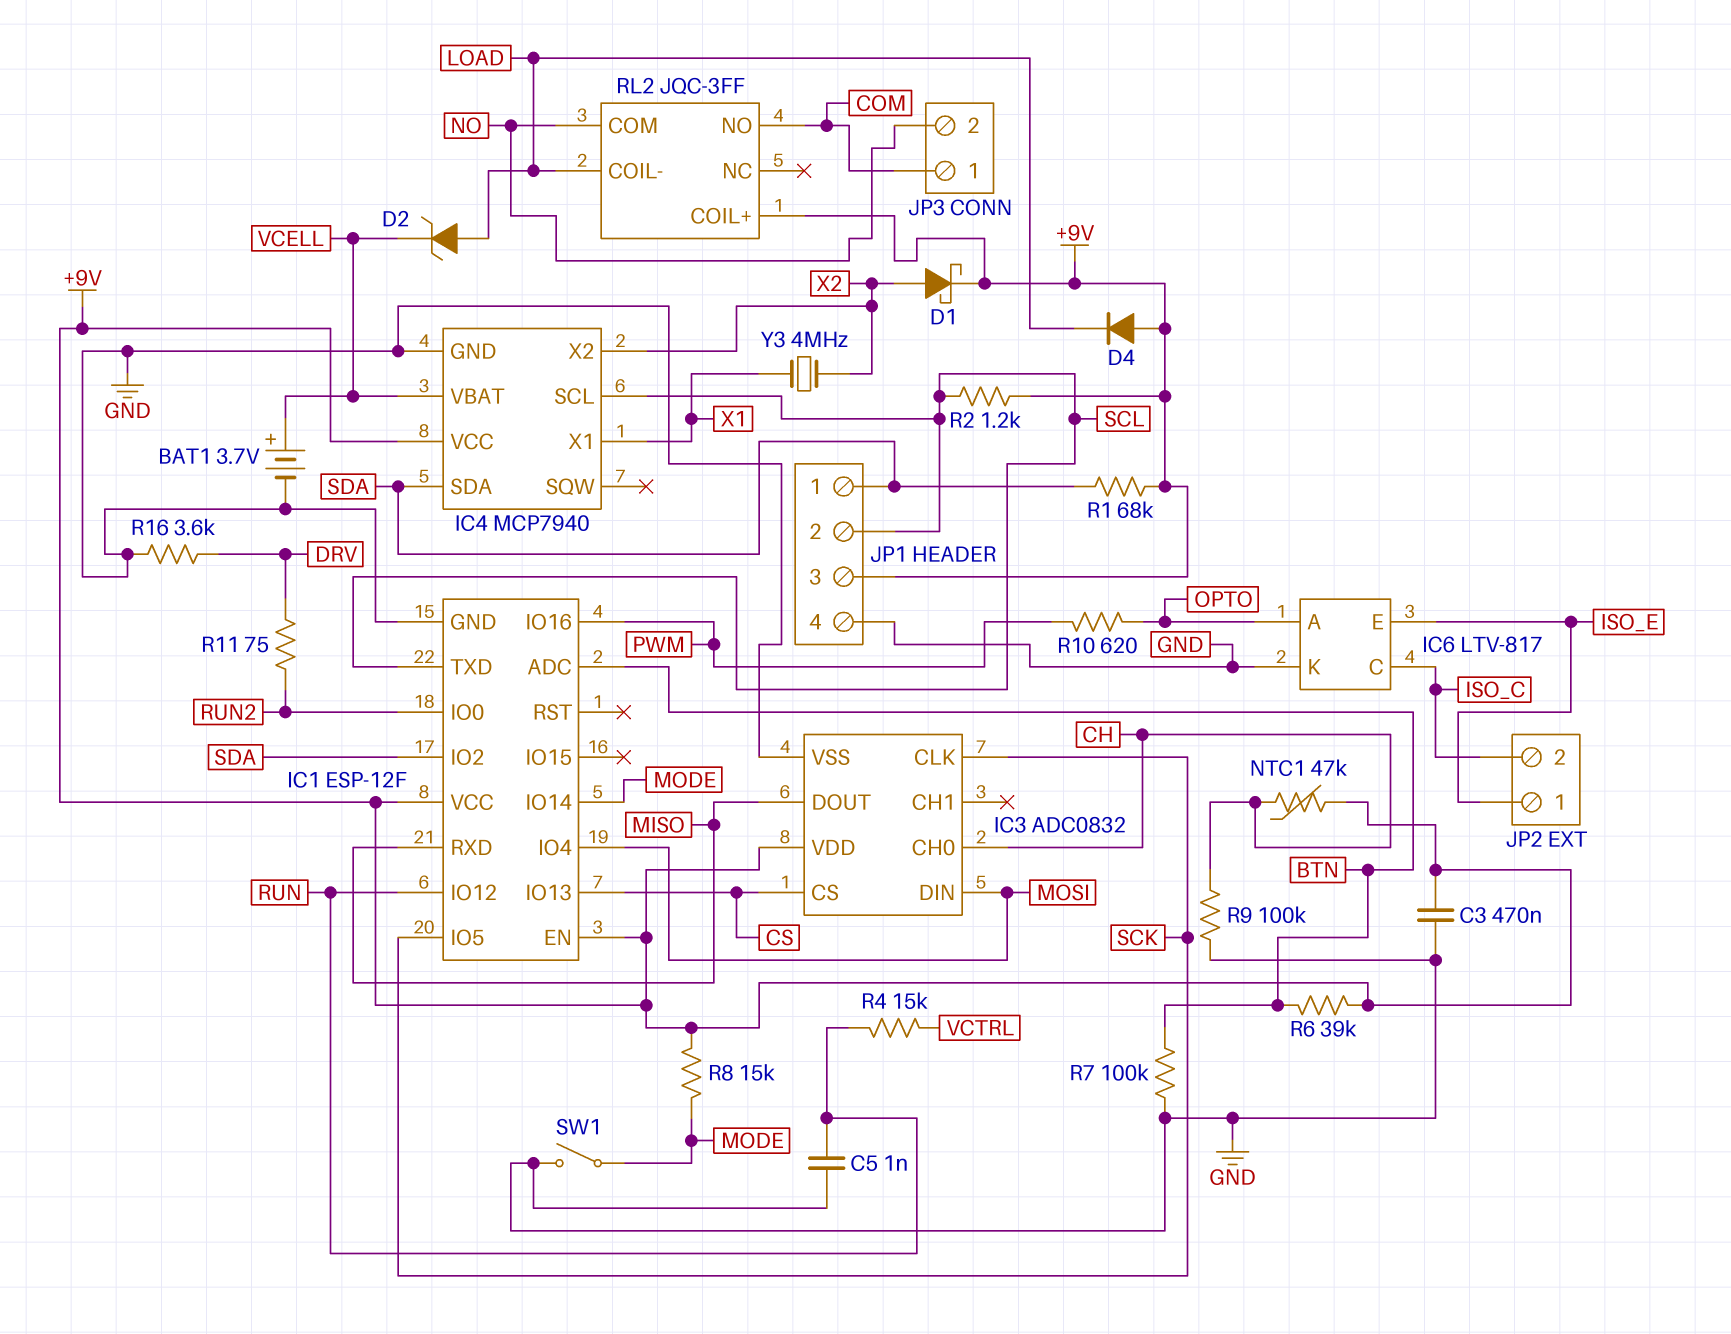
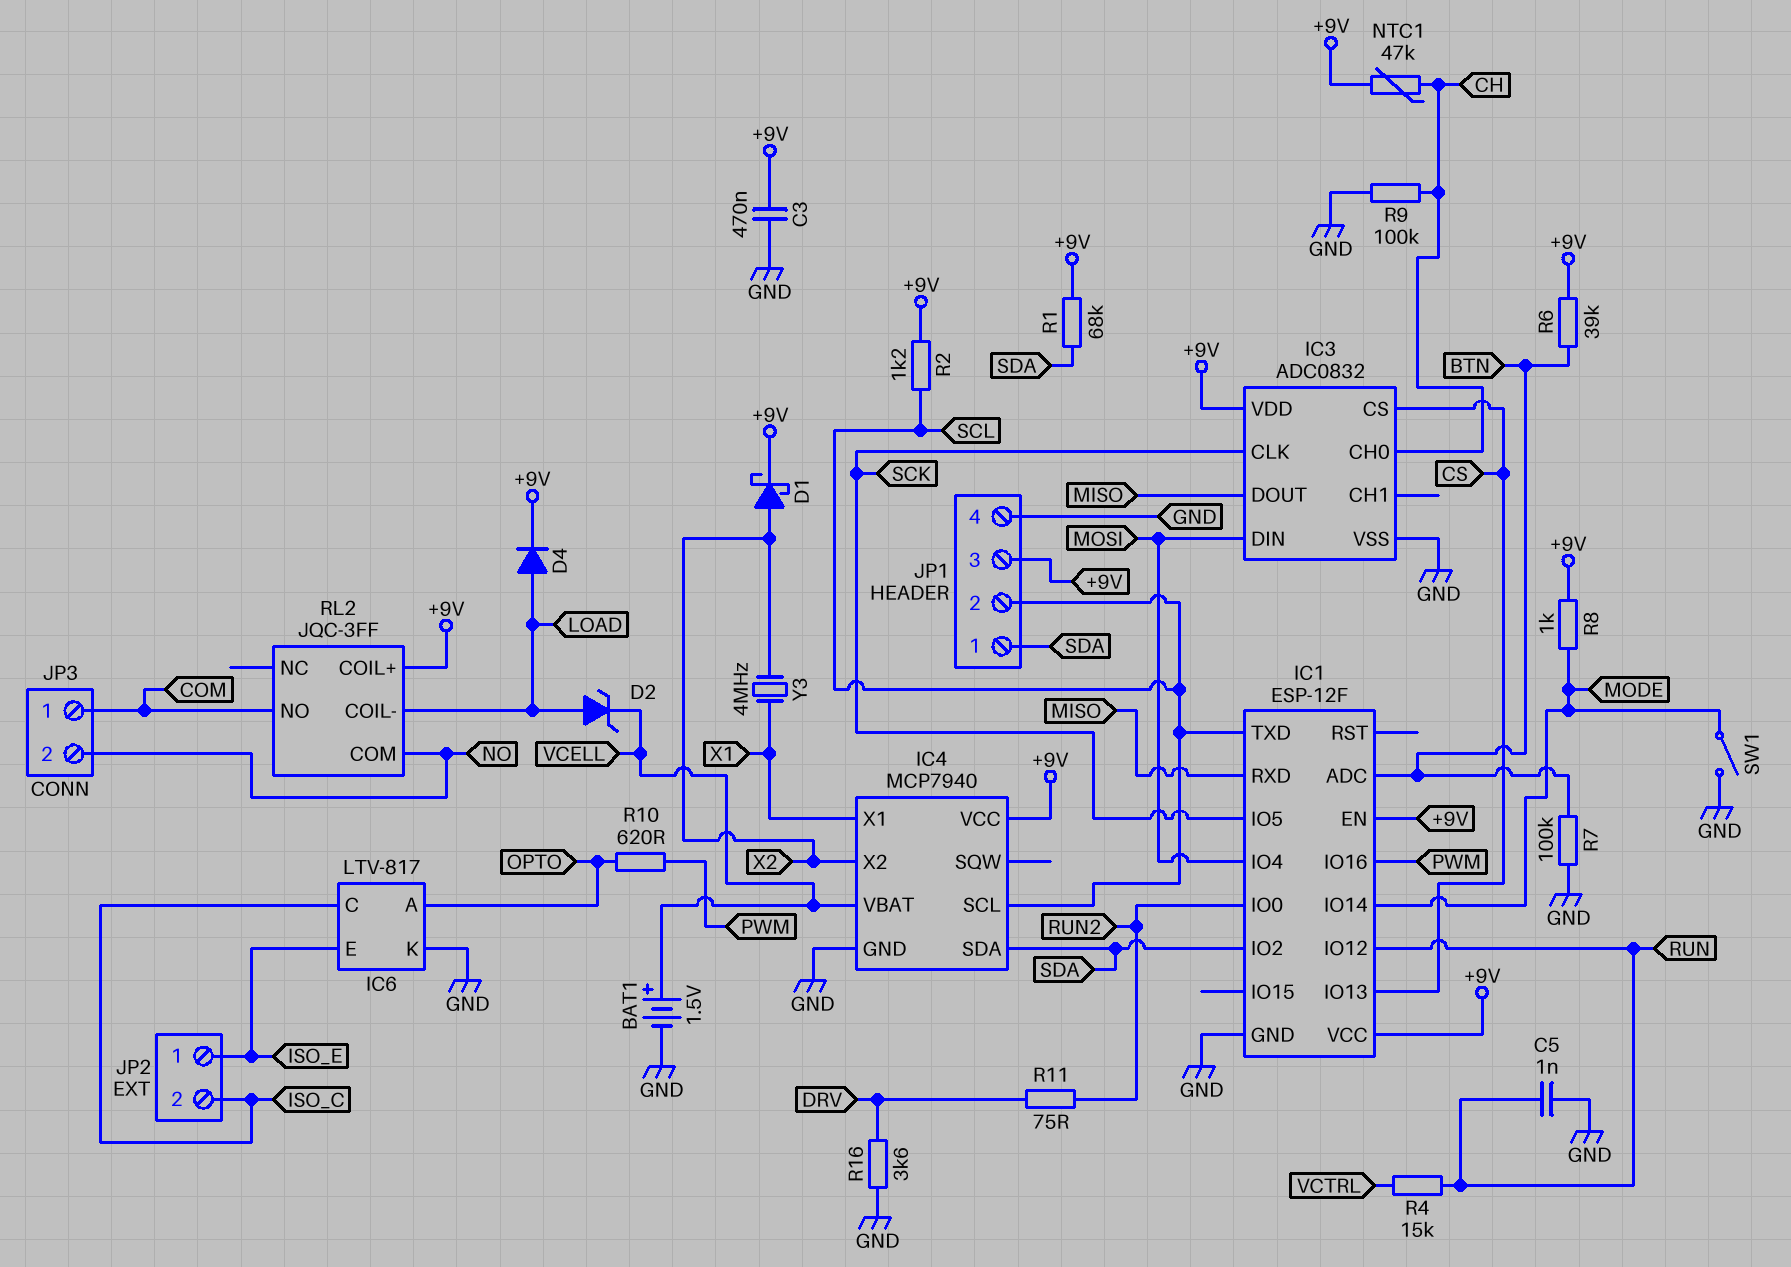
BAT1: 3.7V (plus VCELL, minus GND) -> 1.5V (plus VCELL, minus GND)
D4: diode (A +9V, K LOAD) -> diode (A LOAD, K +9V)
R8: 15k (+9V, MODE) -> 1k (+9V, MODE)

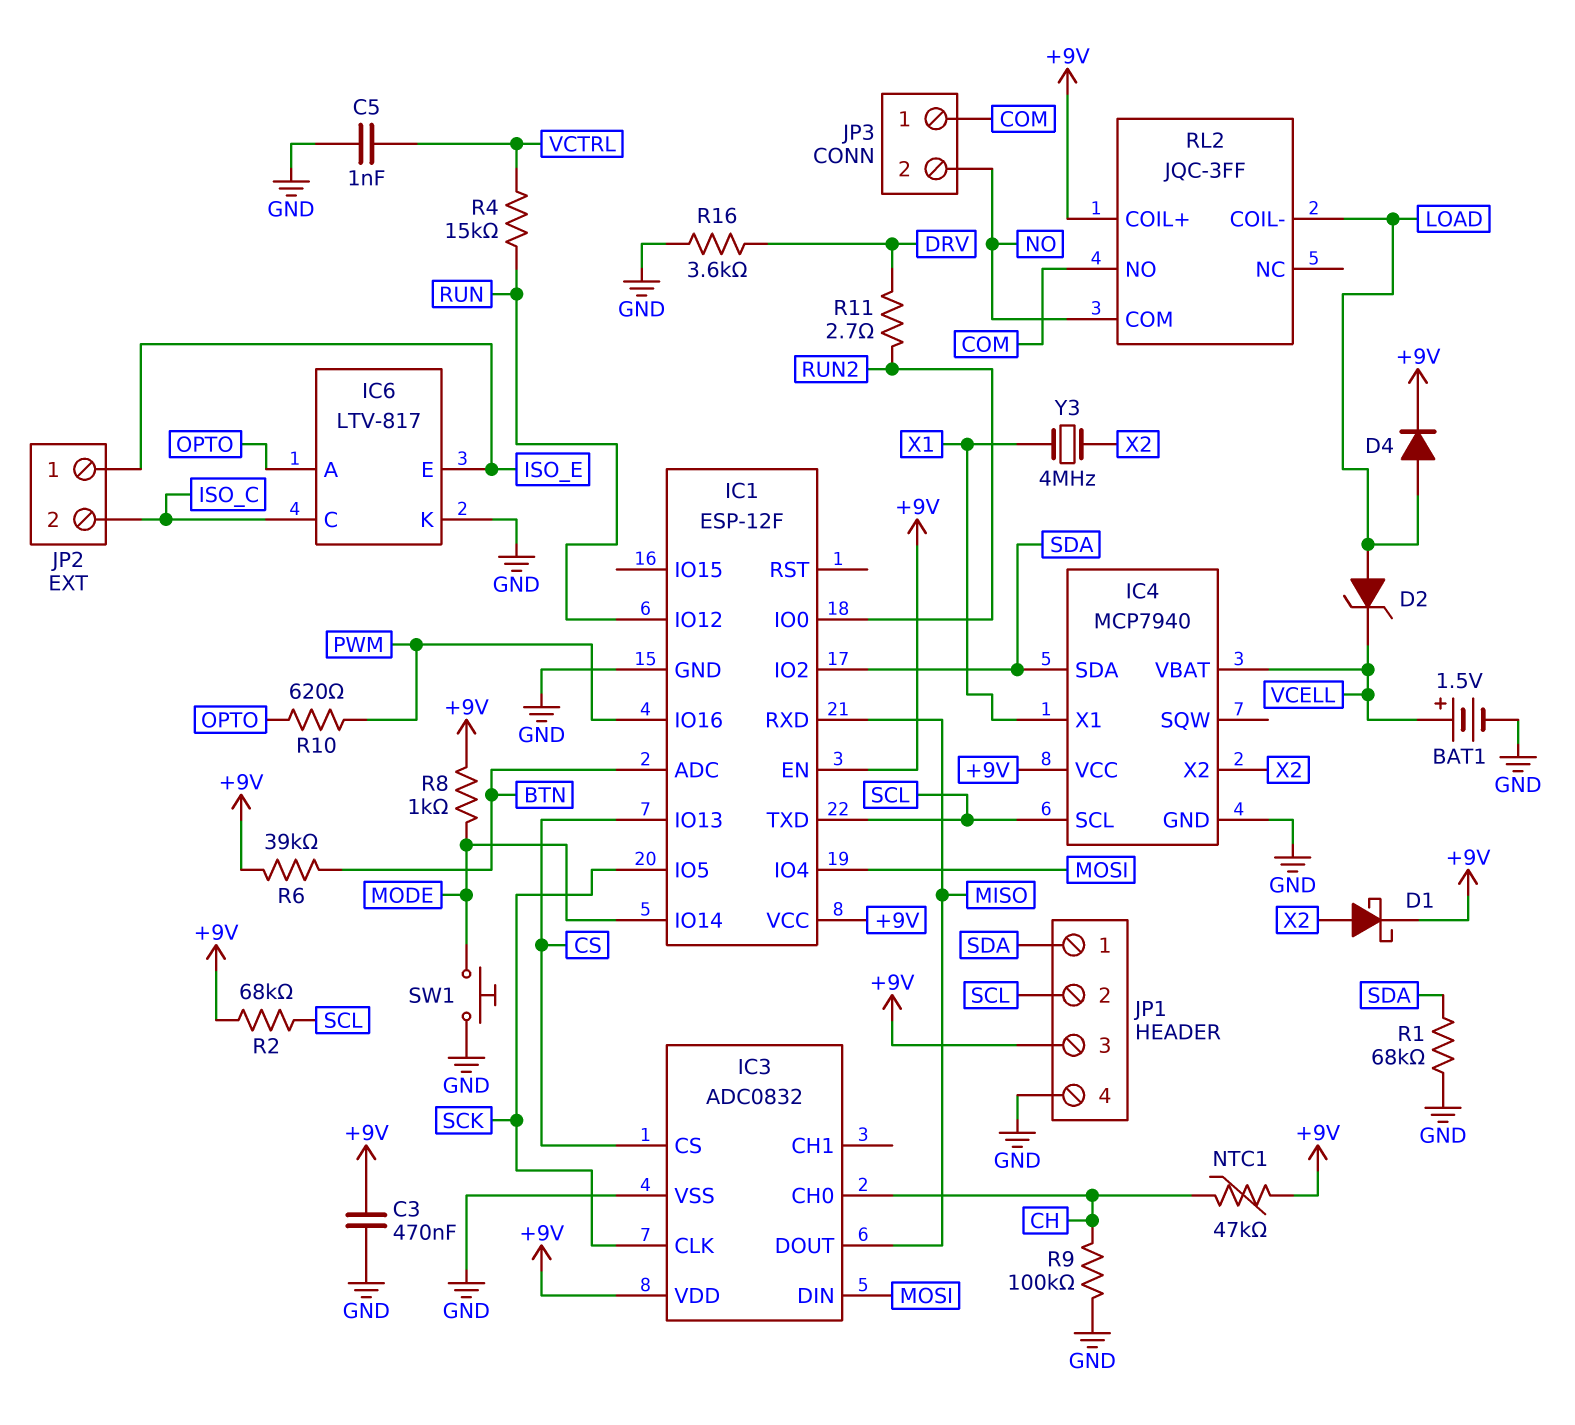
C5: 1nF (GND, RUN) -> 1nF (GND, VCTRL)
R1: 68k (+9V, SDA) -> 68k (GND, SDA)
R2: 1.2k (+9V, SCL) -> 68k (+9V, SCL)
R7: 100k (BTN, GND) -> none
R11: 75 (DRV, RUN2) -> 2.7 (DRV, RUN2)
SW1: switch (GND, MODE) -> button (GND, MODE)

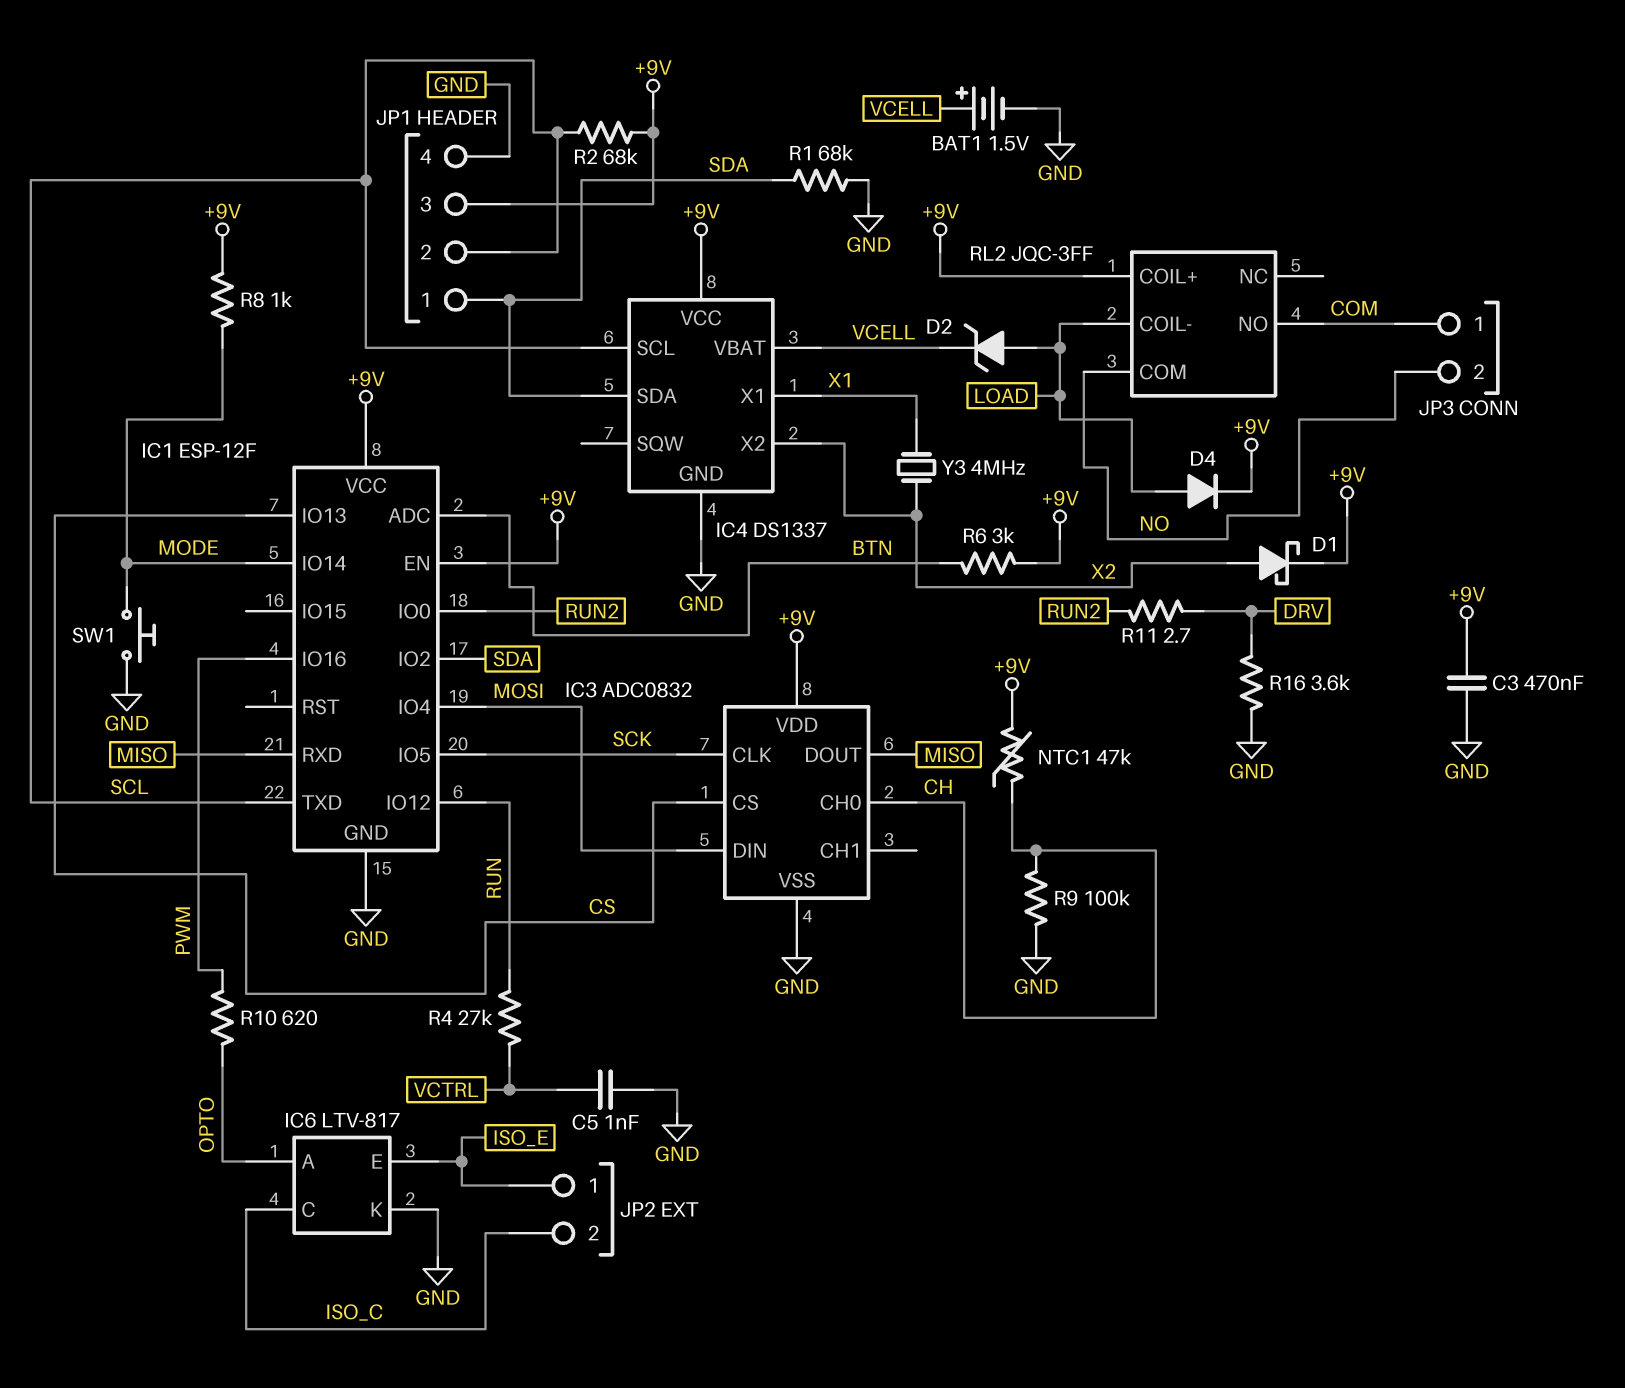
IC4: MCP7940 -> DS1337
R4: 15k (RUN, VCTRL) -> 27k (RUN, VCTRL)
R6: 39k (+9V, BTN) -> 3k (+9V, BTN)

